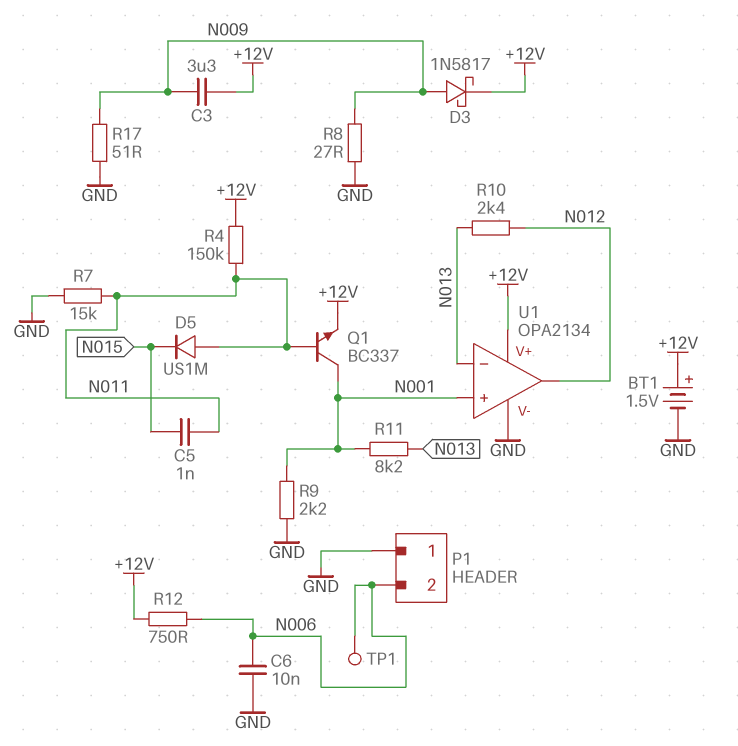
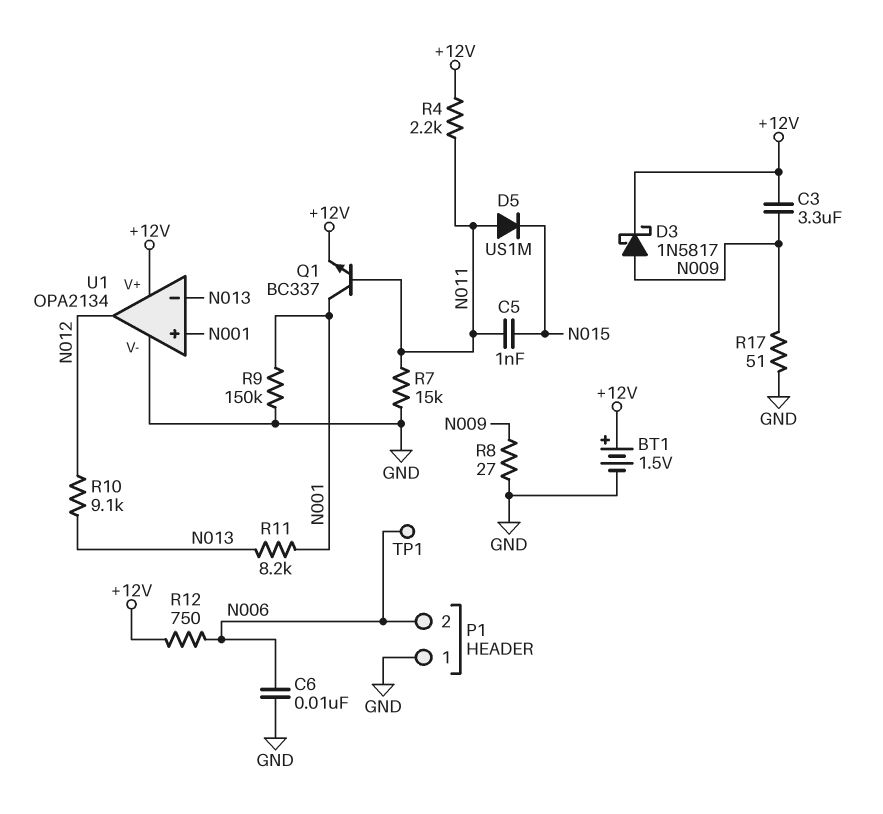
R4: 150k (+12V, N011) -> 2.2k (+12V, N011)
R9: 2.2k (GND, N001) -> 150k (GND, N001)
R10: 2.4k (N012, N013) -> 9.1k (N012, N013)

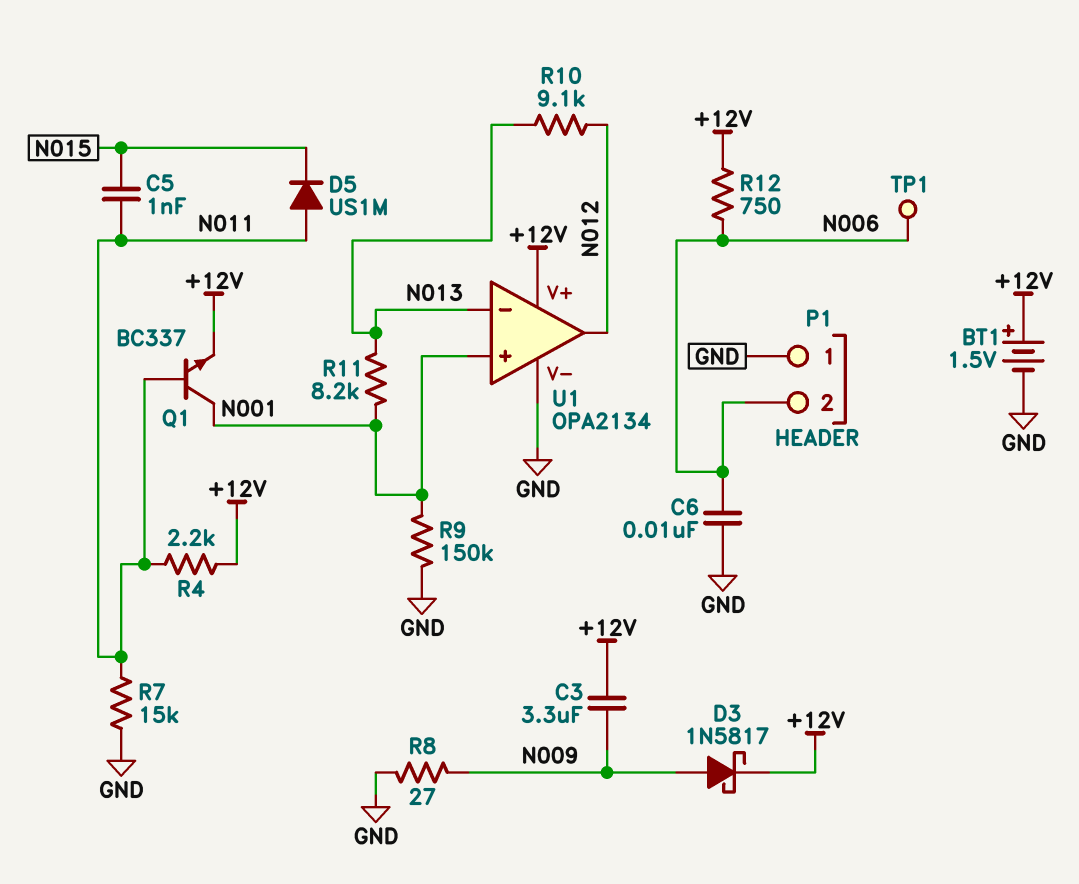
R17: 51 (GND, N009) -> none

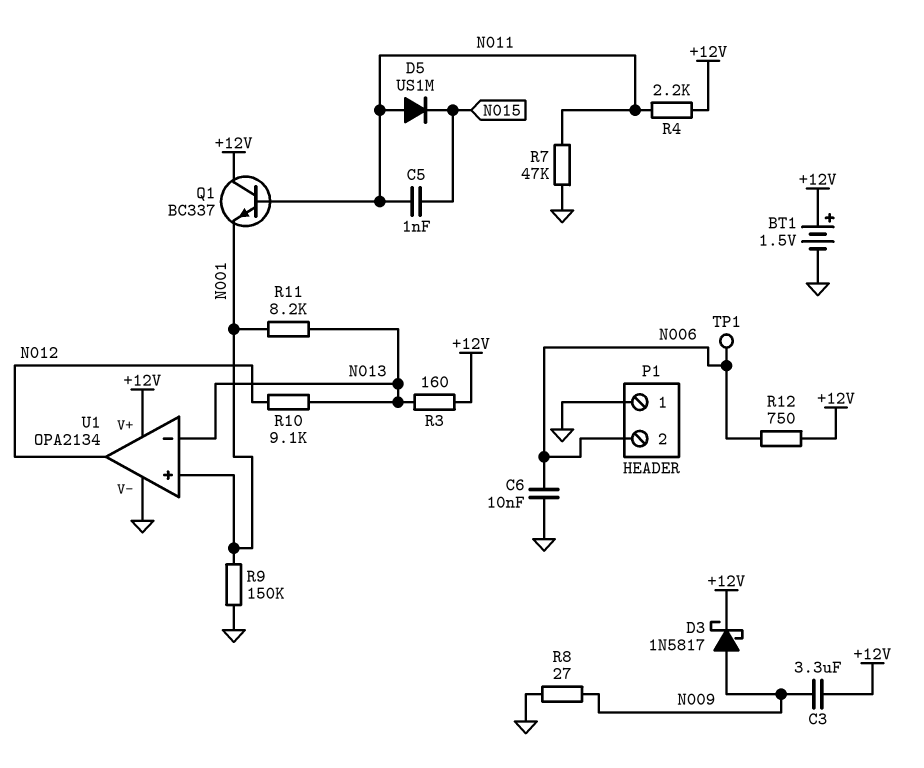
Q1: NPN BC337 (B N011, C N001, E +12V) -> NPN BC337 (B N011, C +12V, E N001)
R3: none -> 160 (+12V, N013)
R7: 15k (GND, N011) -> 47k (GND, N011)

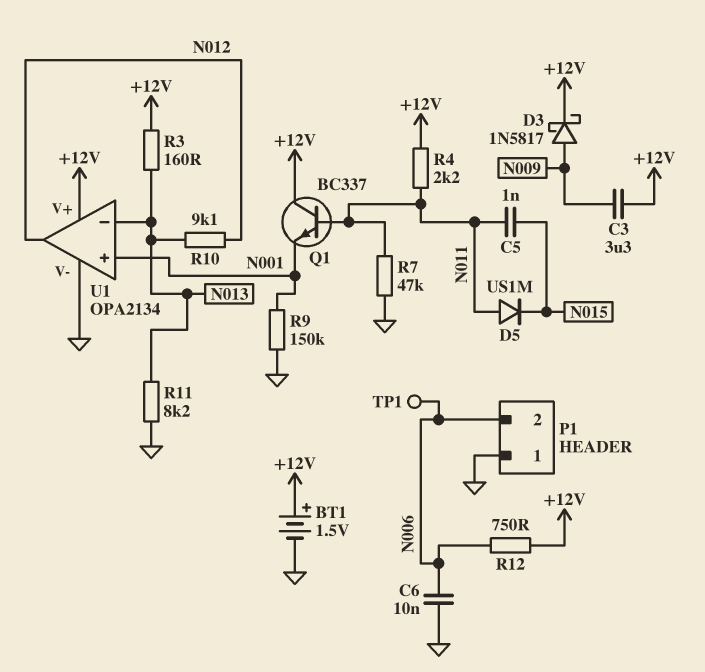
R8: 27 (GND, N009) -> none
R11: 8.2k (N001, N013) -> 8.2k (GND, N013)

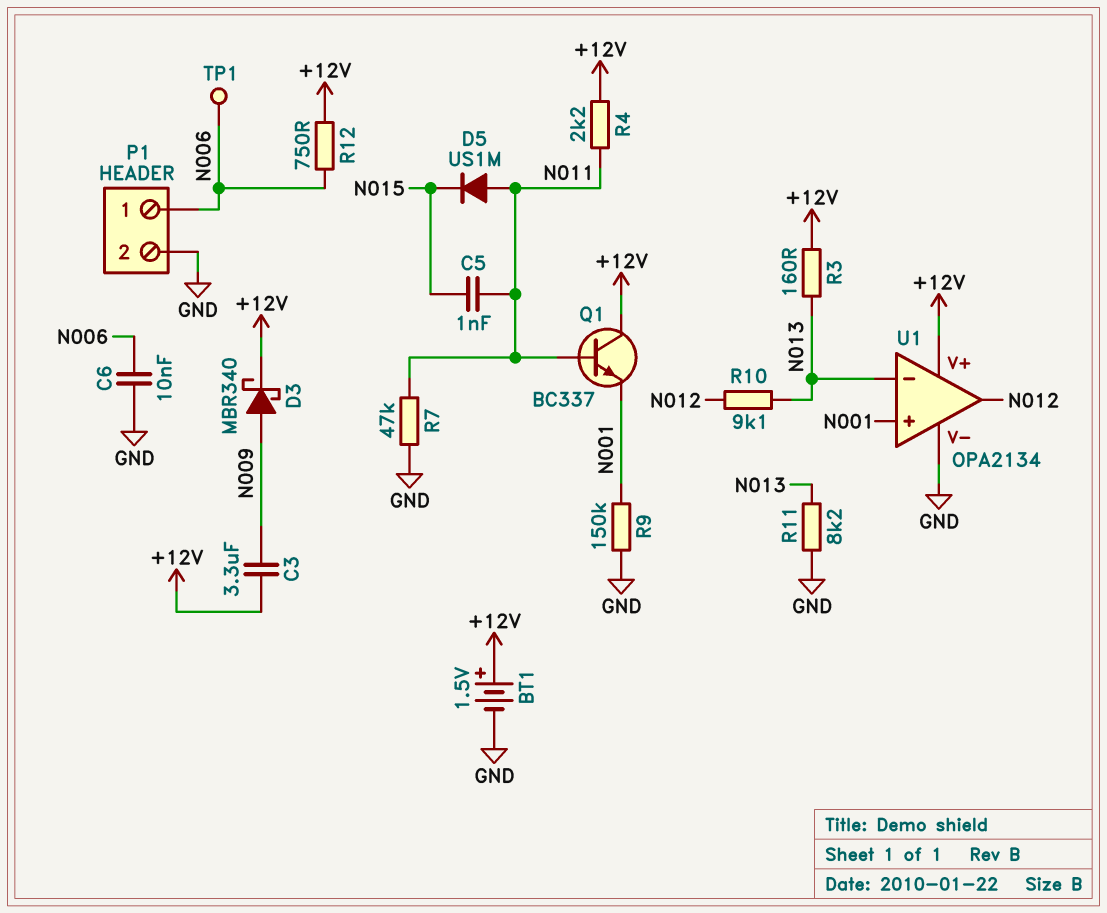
D3: schottky 1N5817 (A N009, K +12V) -> schottky MBR340 (A N009, K +12V)
P1 pin 1: GND -> N006
P1 pin 2: N006 -> GND

